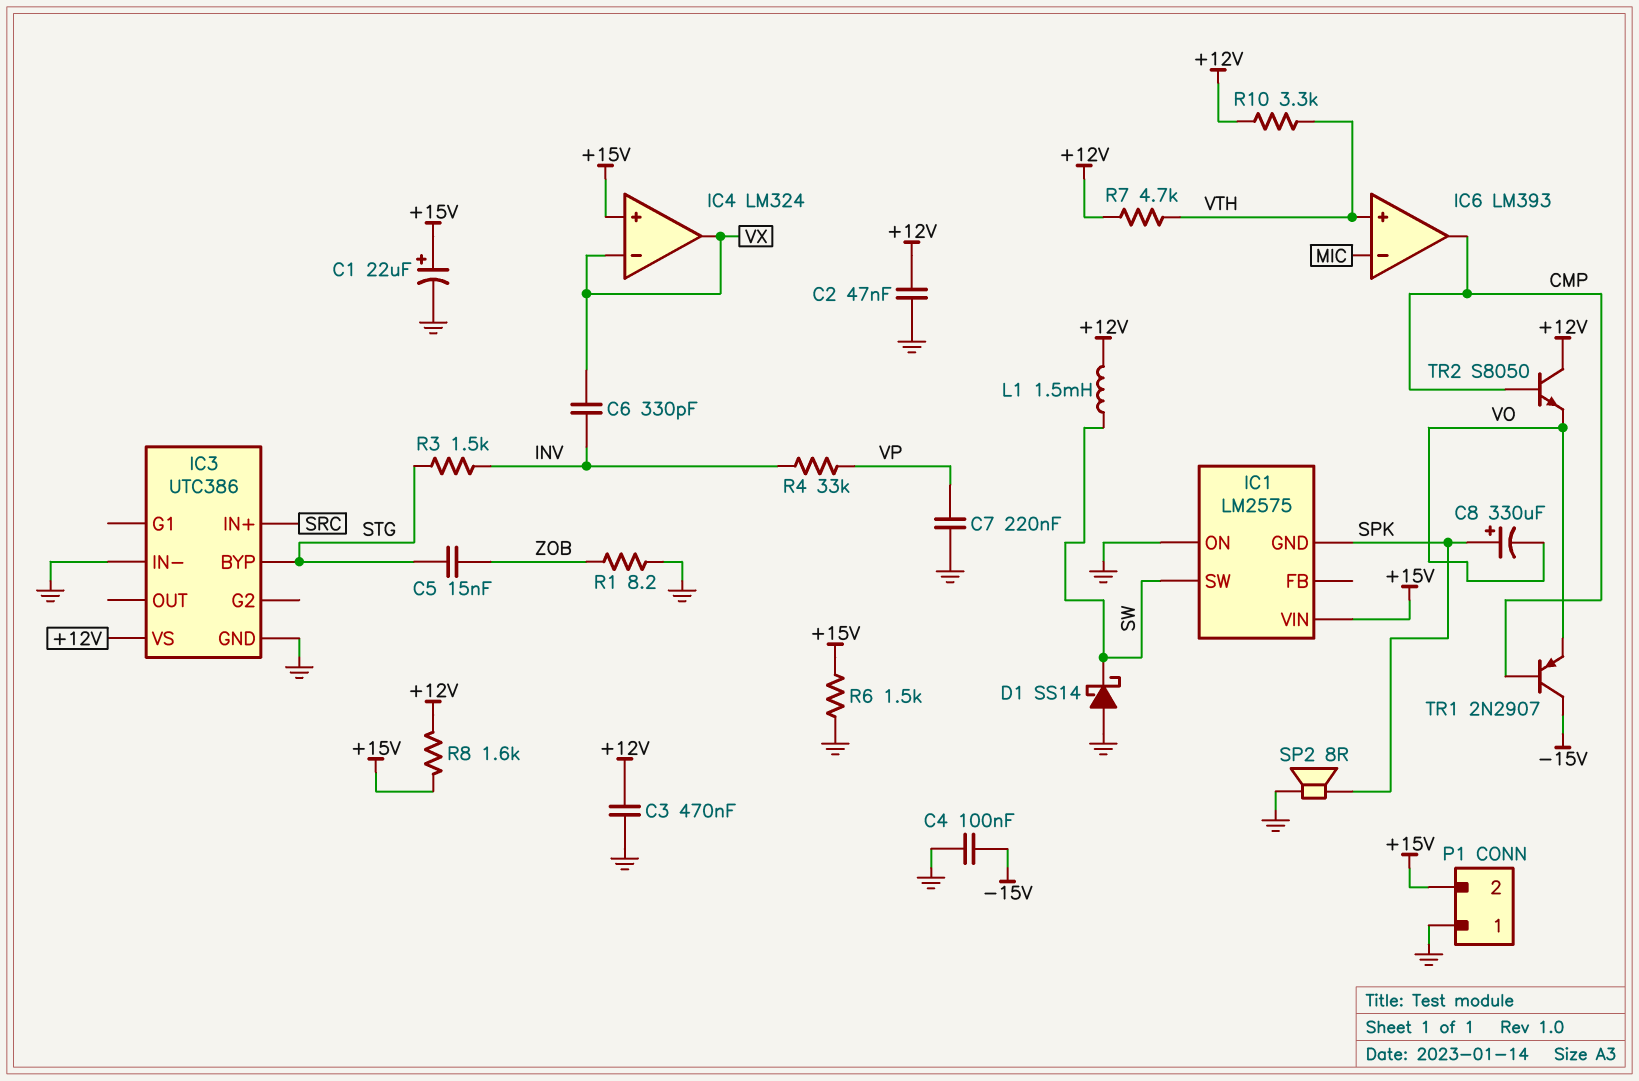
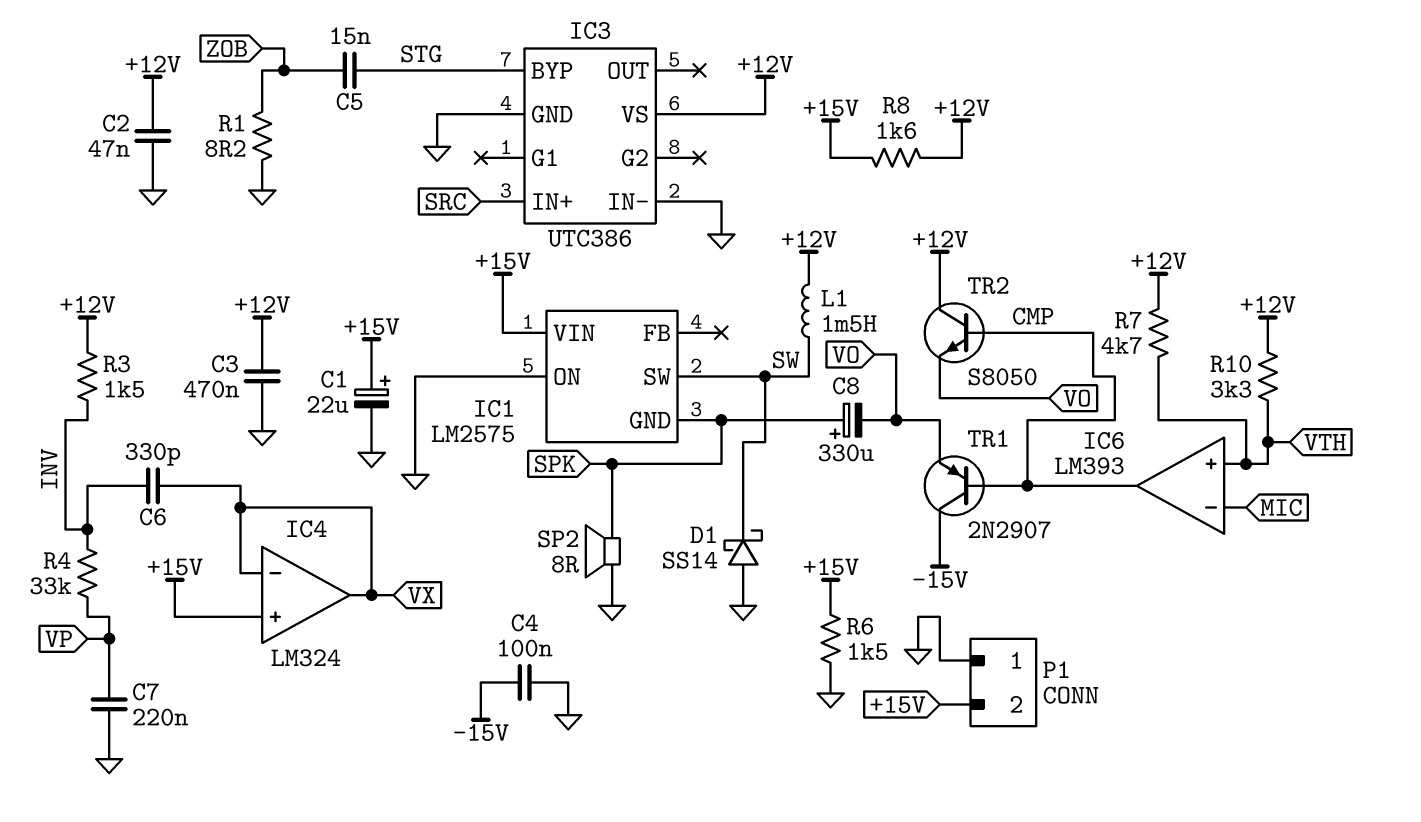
R3: 1.5k (INV, STG) -> 1.5k (+12V, INV)

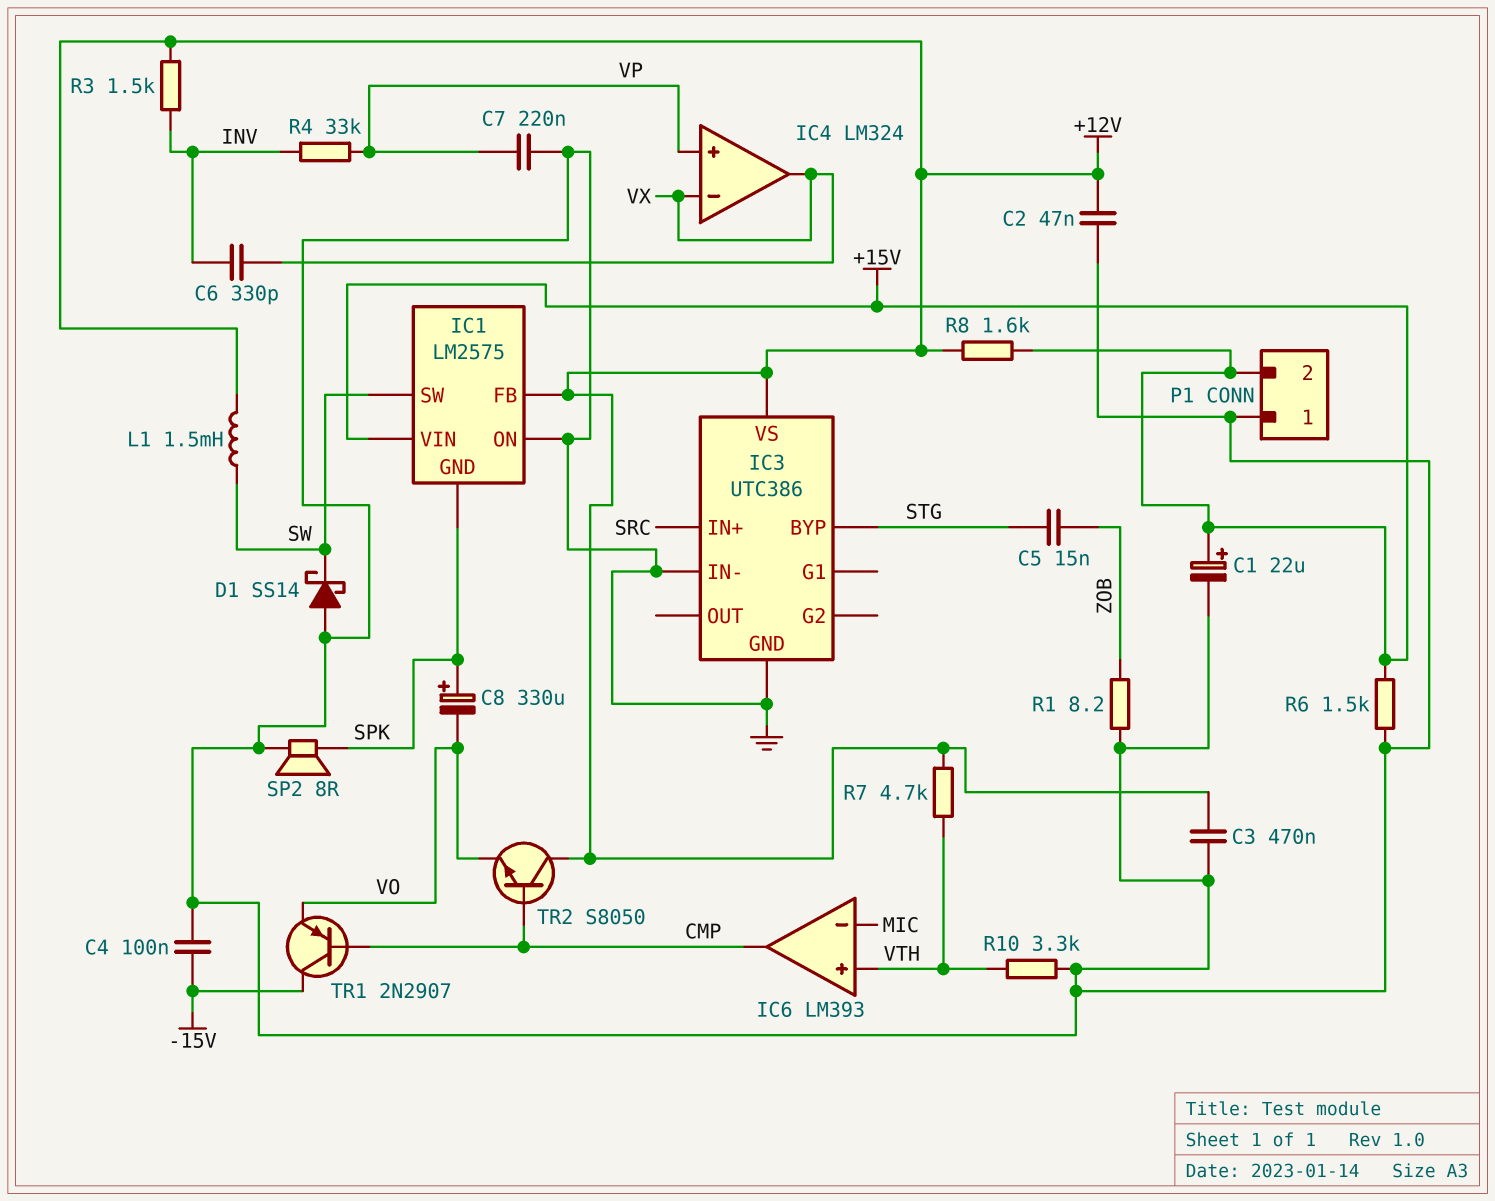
IC1 pin FB: none -> +12V
IC4 pin in+: +15V -> VP
R10: 3.3k (+12V, VTH) -> 3.3k (GND, VTH)

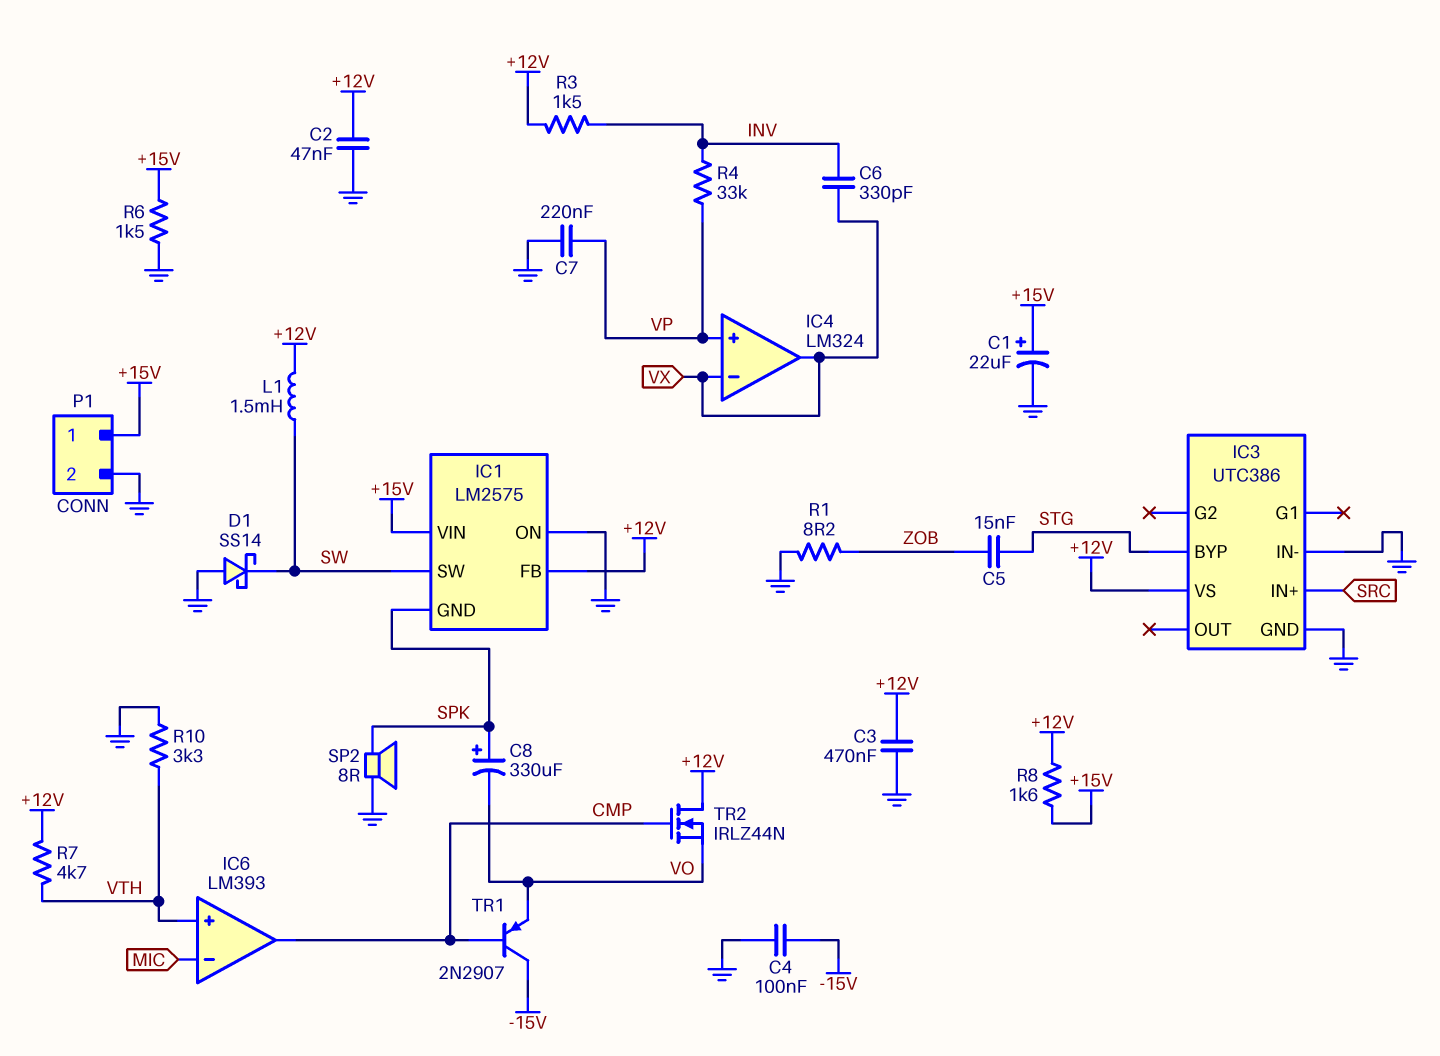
P1 pin 1: GND -> +15V
P1 pin 2: +15V -> GND
TR2: NPN S8050 (B CMP, C +12V, E VO) -> NMOS IRLZ44N (G CMP, D +12V, S VO)

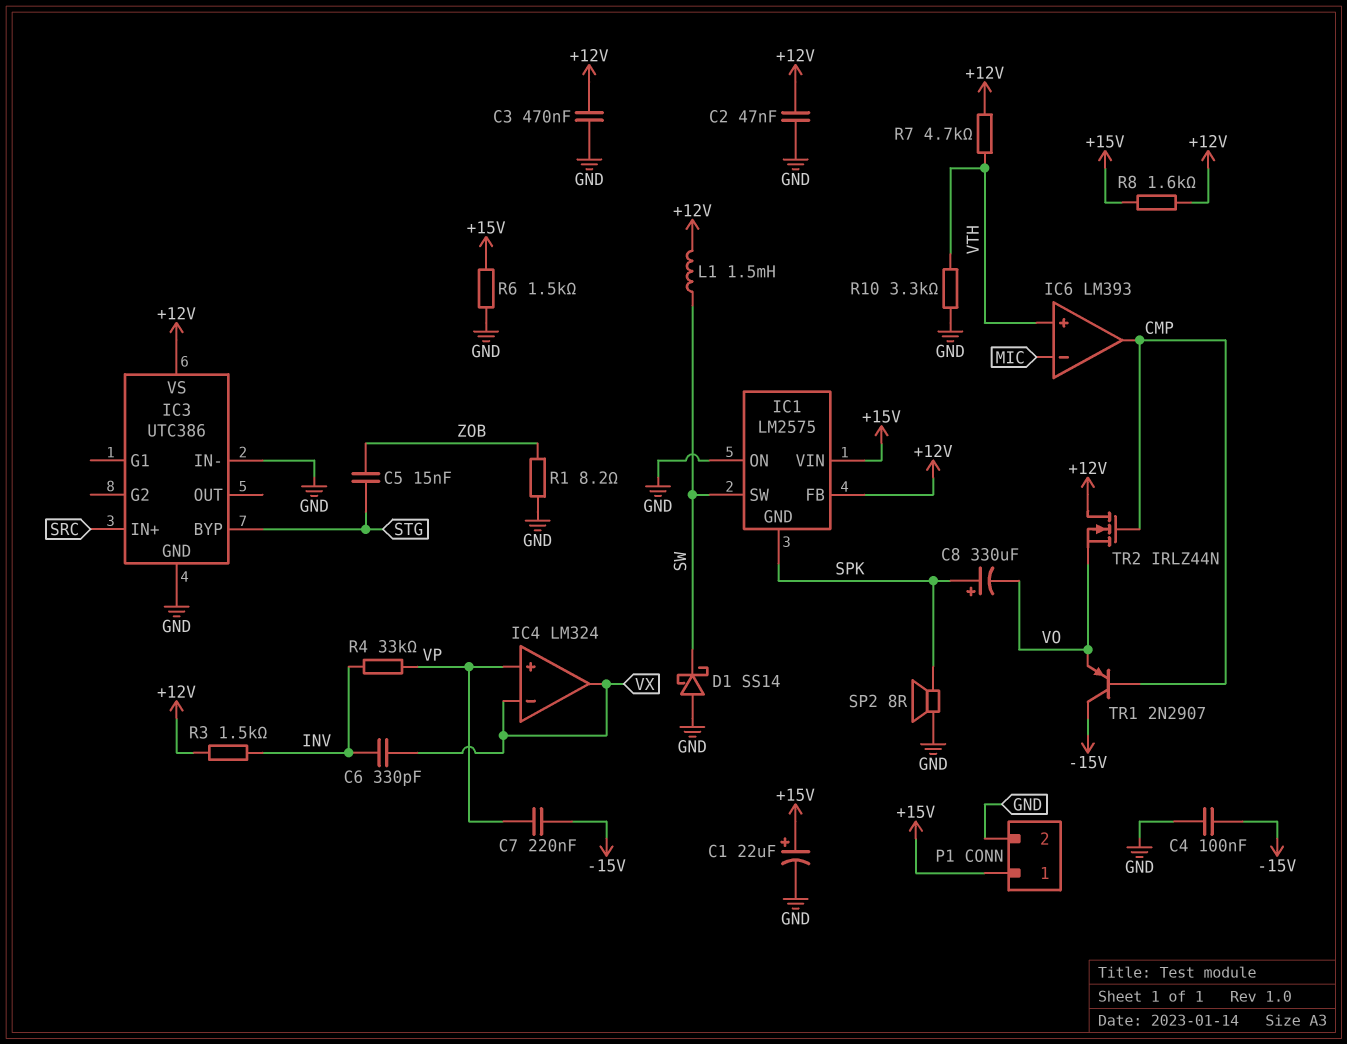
C7: 220nF (GND, VP) -> 220nF (-15V, VP)

